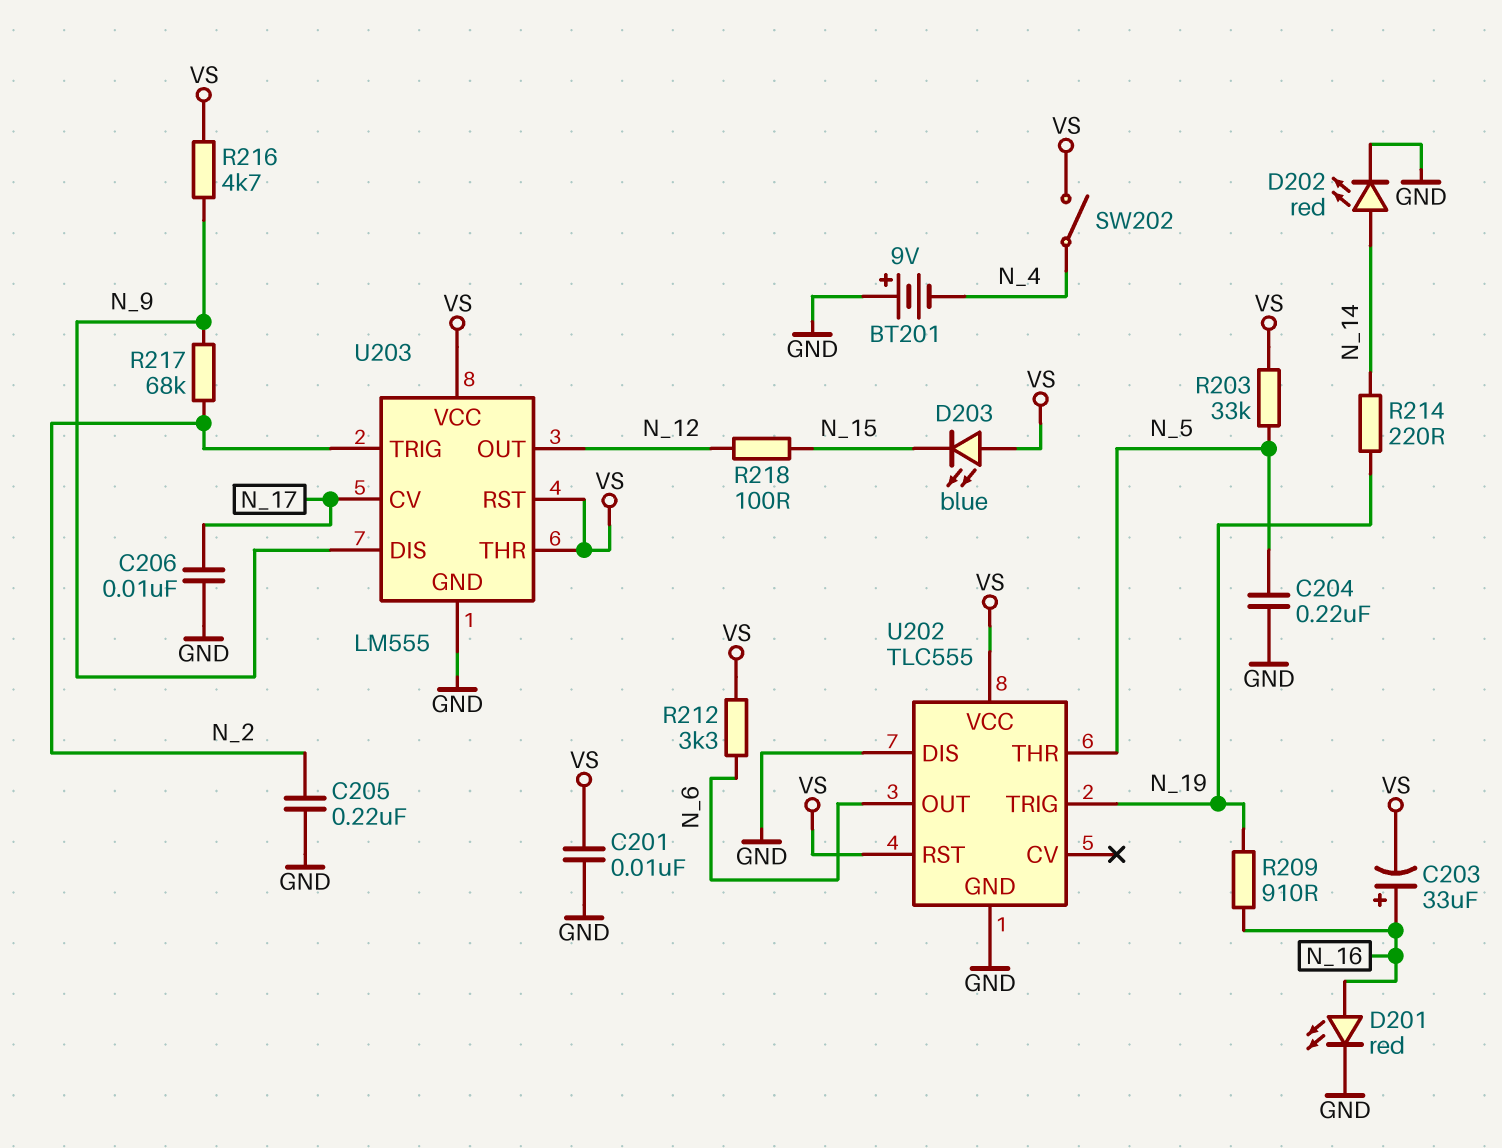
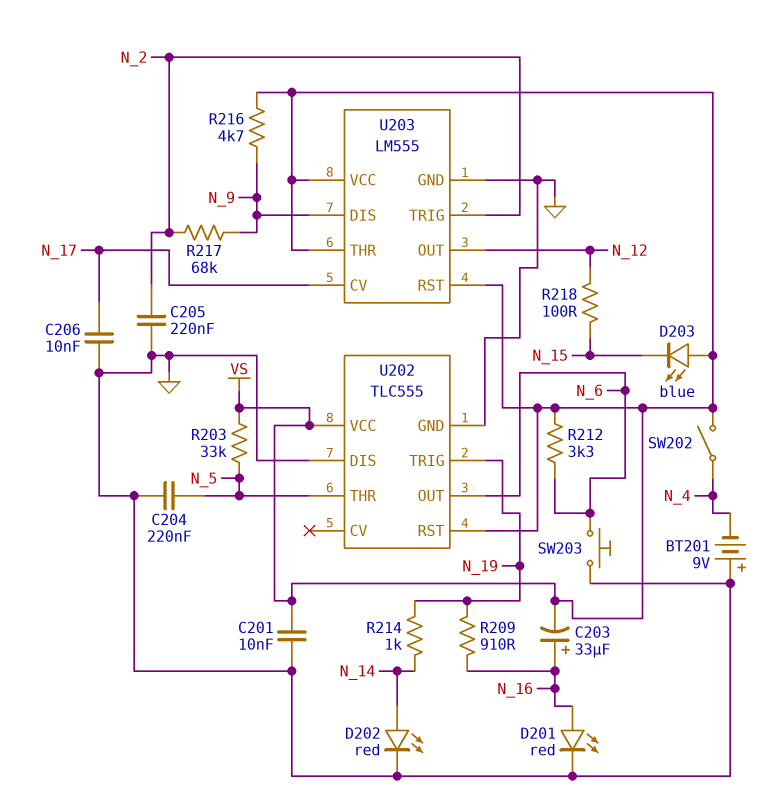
R214: 220 (N_14, N_19) -> 1k (N_14, N_19)
SW203: none -> button (GND, N_6)

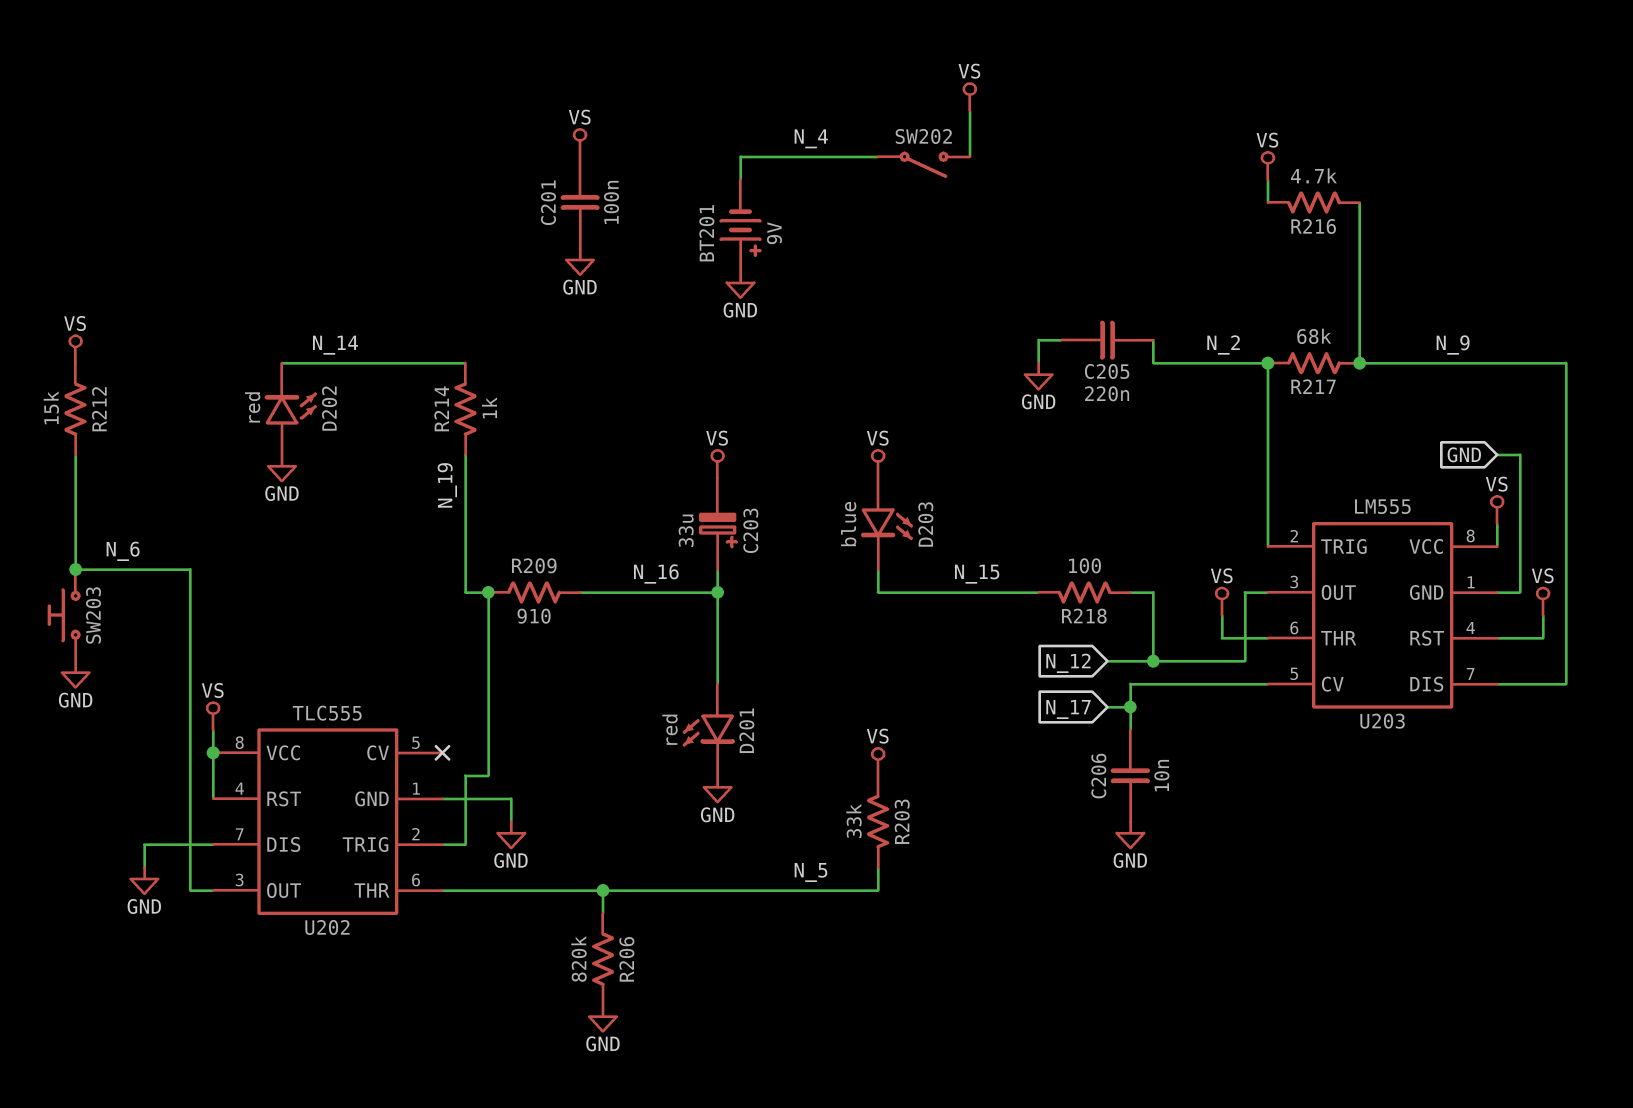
C201: 10nF (GND, VS) -> 100nF (GND, VS)
C204: 220nF (GND, N_5) -> none
D202: LED red (A N_14, K GND) -> LED red (A GND, K N_14)
R206: none -> 820k (GND, N_5)
R212: 3.3k (N_6, VS) -> 15k (N_6, VS)

